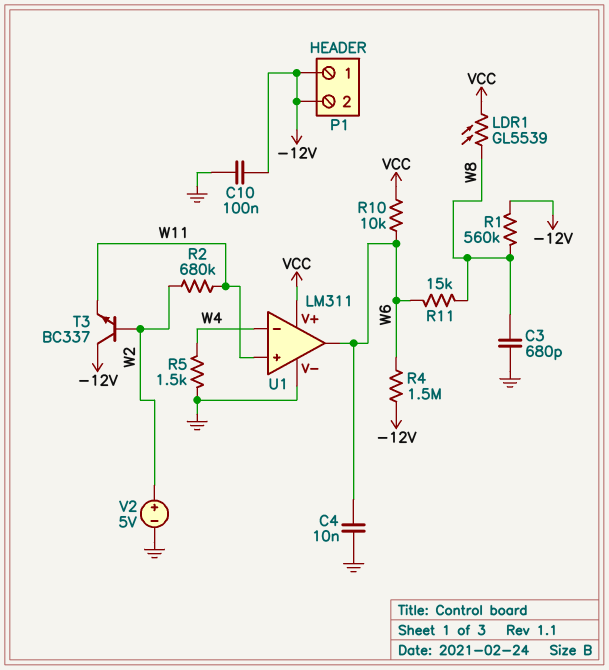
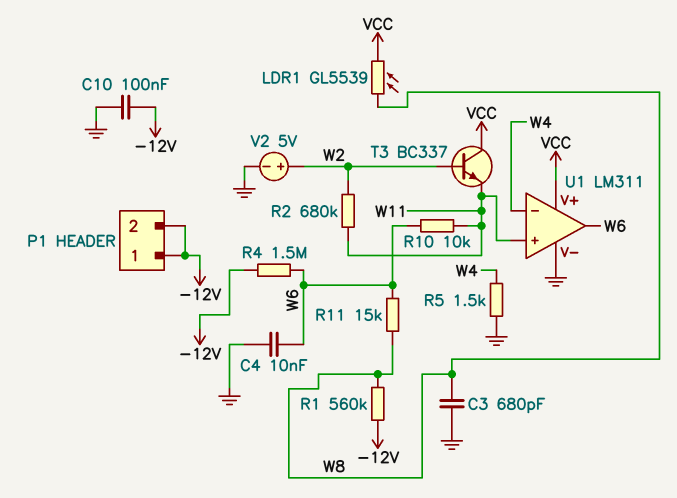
R10: 10k (VCC, W6) -> 10k (W6, W11)
T3: NPN BC337 (B W2, C -12V, E W11) -> NPN BC337 (B W2, C VCC, E W11)

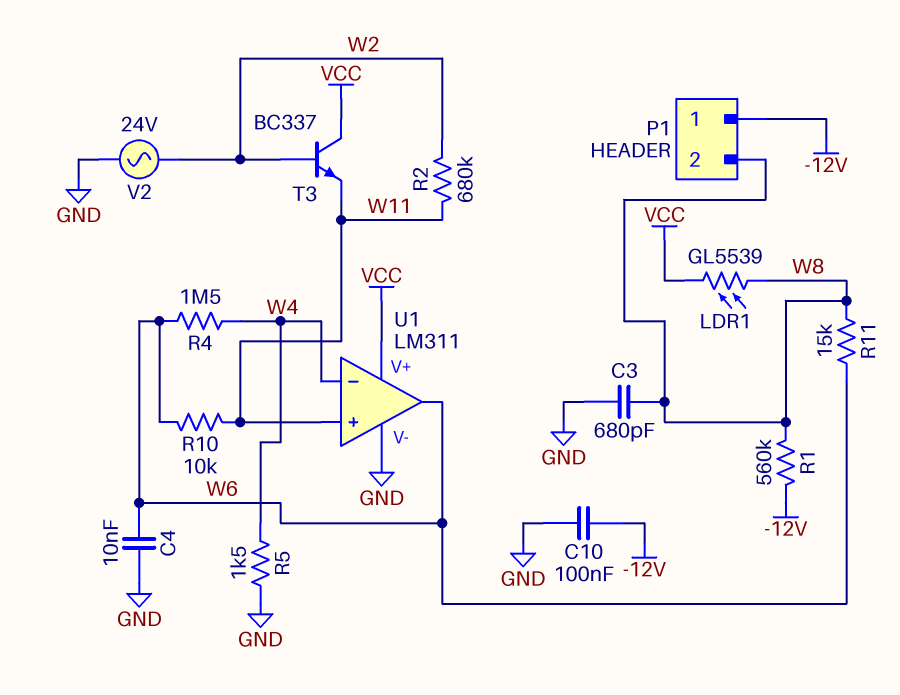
P1 pin 2: -12V -> W8
R4: 1.5M (-12V, W6) -> 1.5M (W4, W6)
V2: 5V (plus W2, minus GND) -> AC 24V (GND, W2)

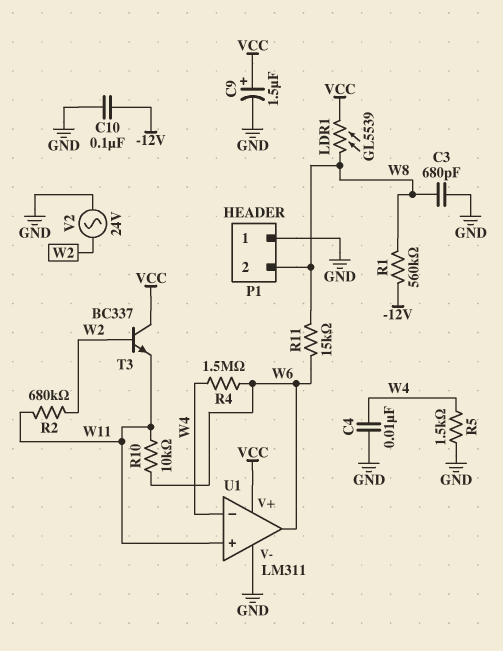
C4: 10nF (GND, W6) -> 10nF (GND, W4)
C9: none -> 1.5uF (plus VCC, minus GND)
P1 pin 1: -12V -> GND

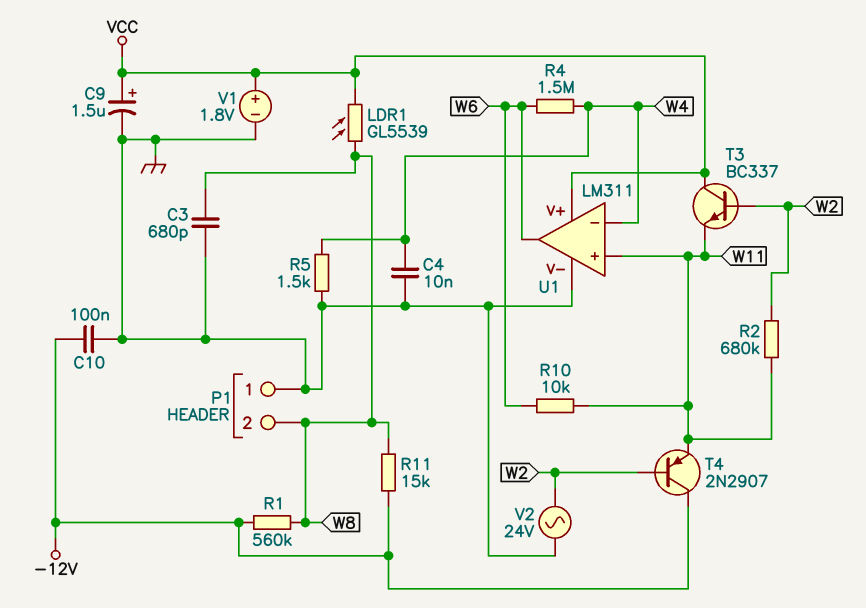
R11: 15k (W6, W8) -> 15k (-12V, W8)
T4: none -> PNP 2N2907 (B W2, C -12V, E W11)
V1: none -> 1.8V (plus VCC, minus GND)

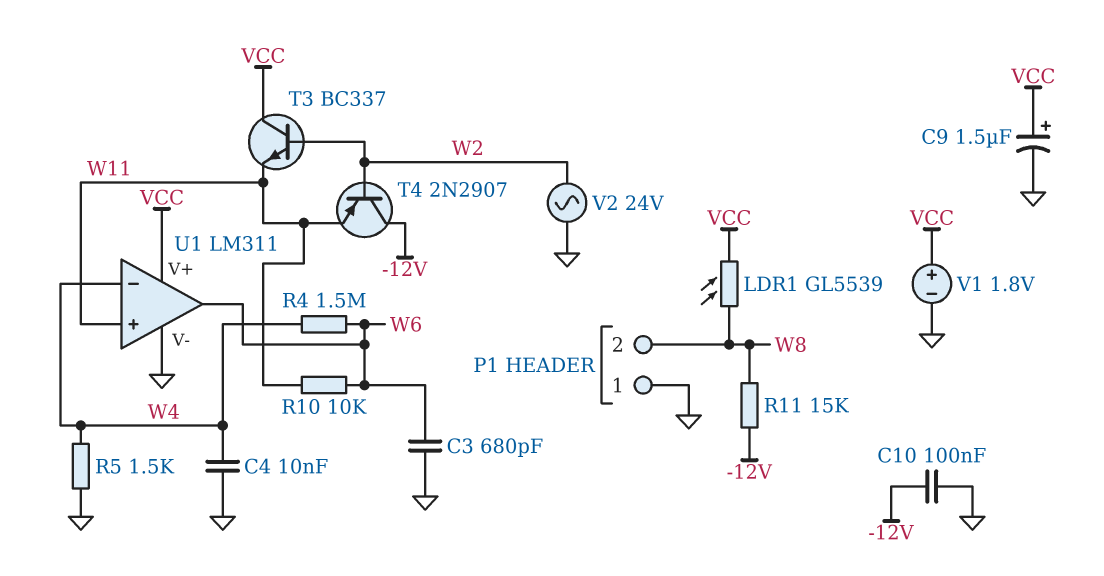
C3: 680pF (GND, W8) -> 680pF (GND, W6)
R1: 560k (-12V, W8) -> none
R2: 680k (W2, W11) -> none

